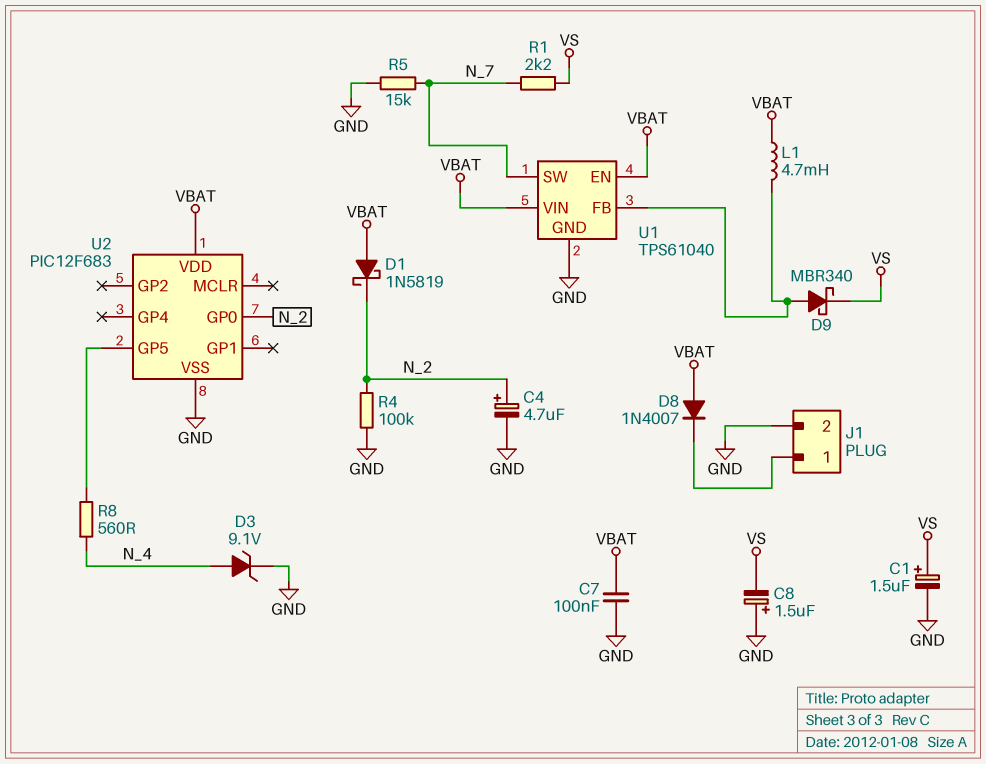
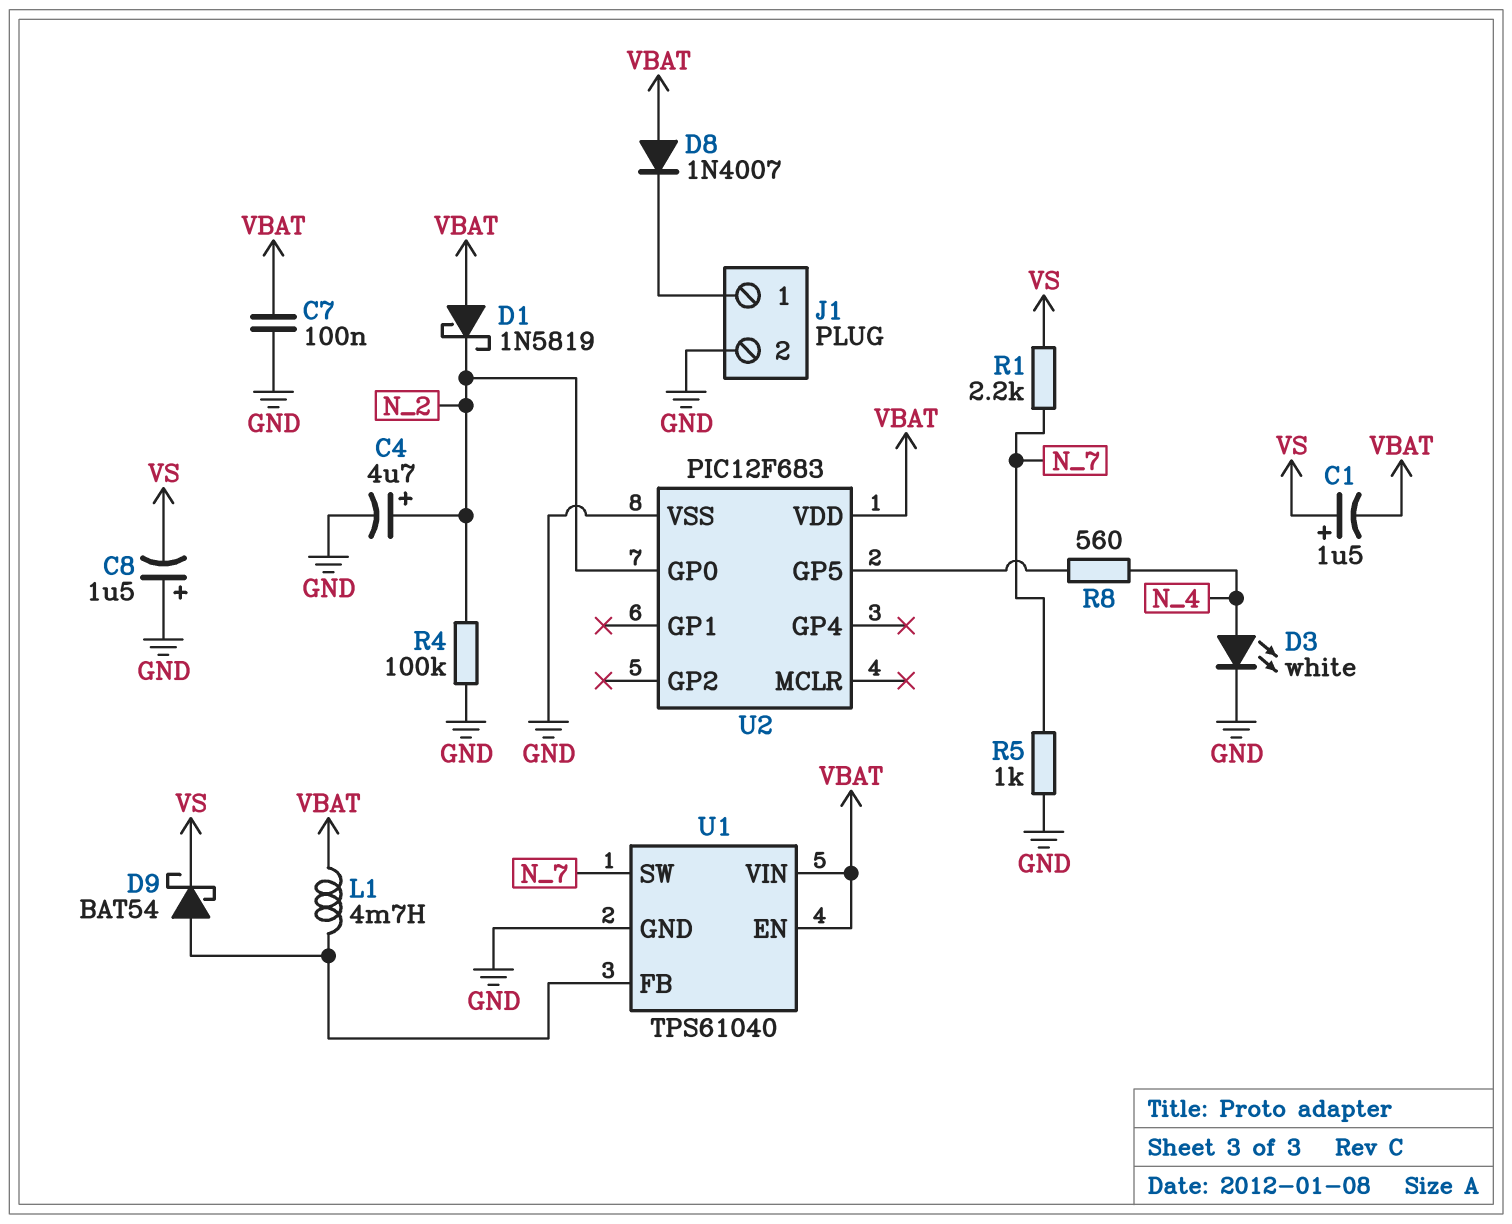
C1: 1.5uF (plus VS, minus GND) -> 1.5uF (plus VS, minus VBAT)
D3: zener 9.1V (A N_4, K GND) -> LED white (A N_4, K GND)
D9: schottky MBR340 (A U1/FB, K VS) -> schottky BAT54 (A U1/FB, K VS)
R5: 15k (GND, N_7) -> 1k (GND, N_7)

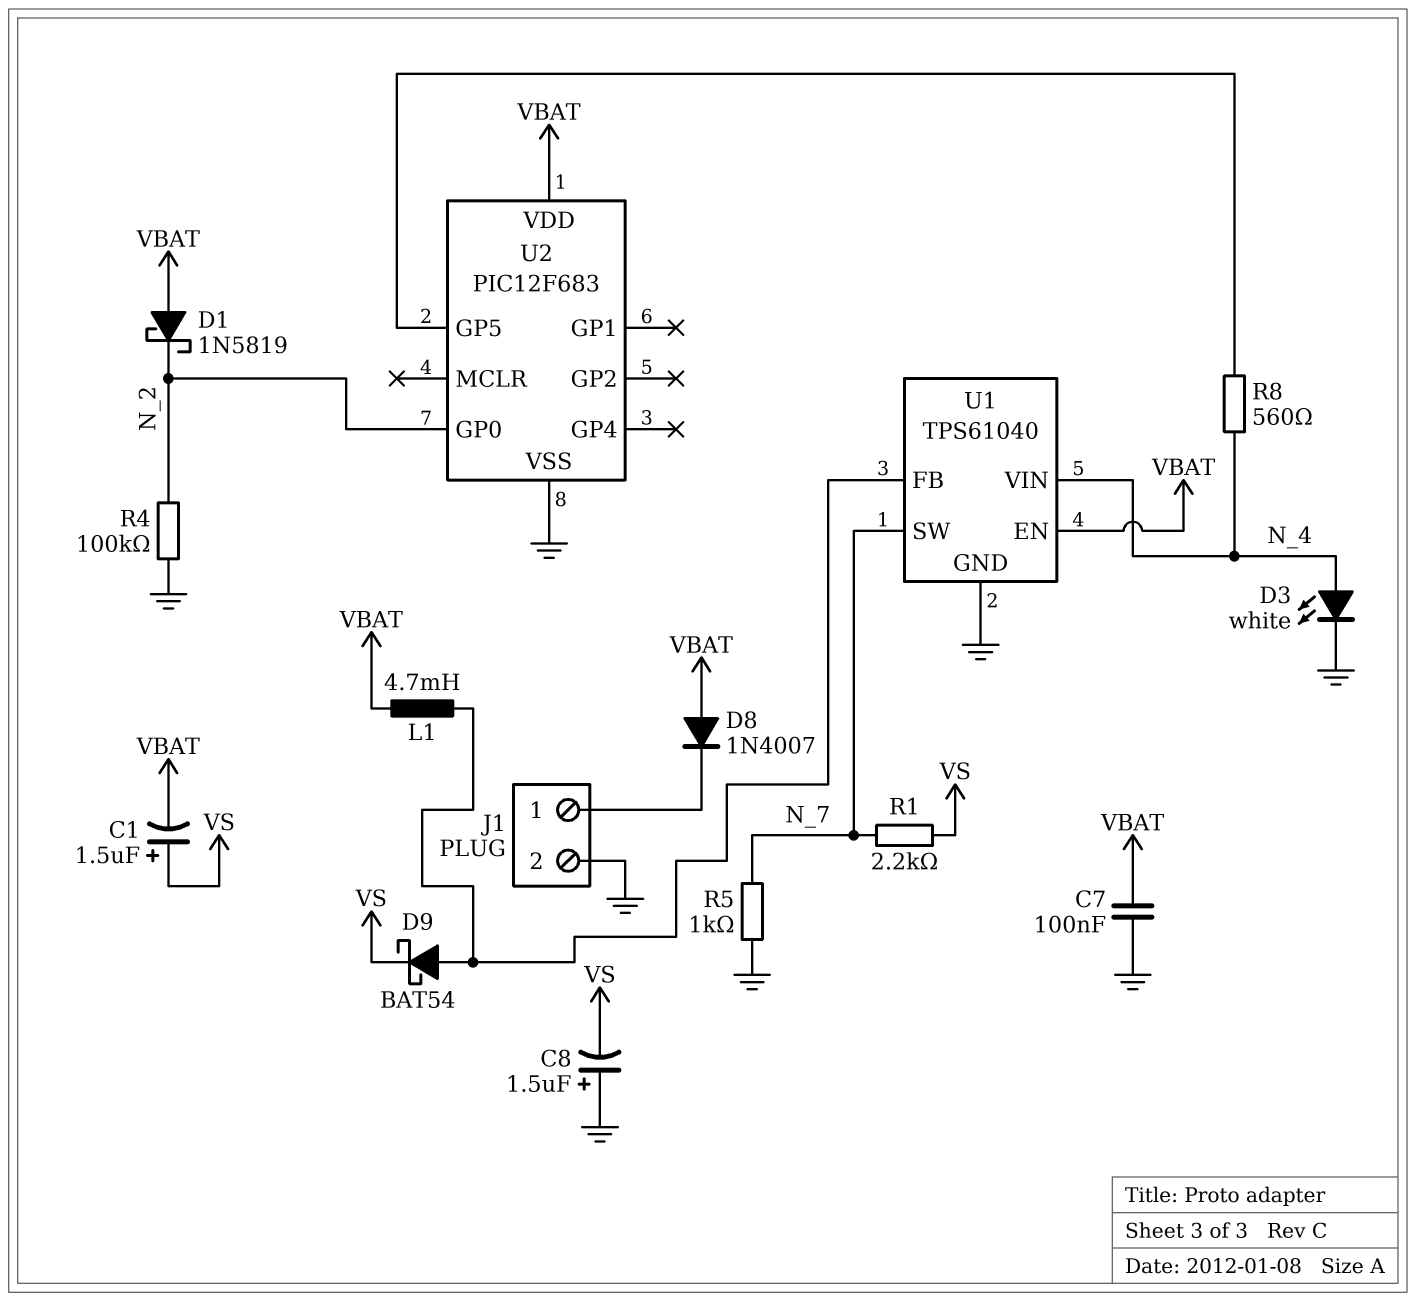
C4: 4.7uF (plus N_2, minus GND) -> none
U1 pin VIN: VBAT -> N_4

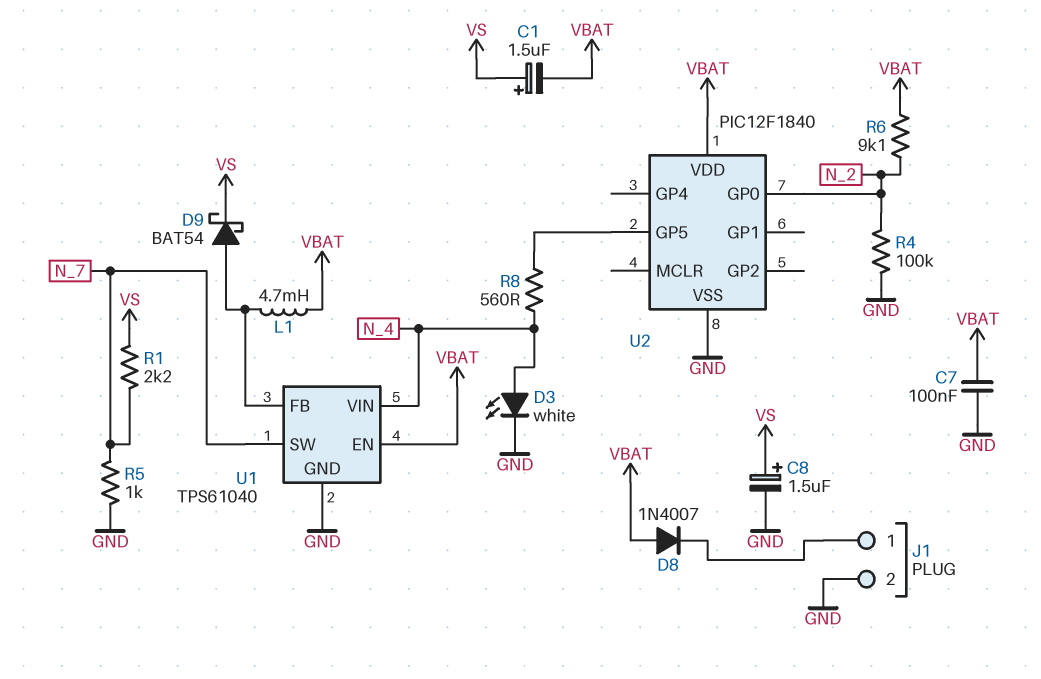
C8: 1.5uF (plus GND, minus VS) -> 1.5uF (plus VS, minus GND)
D1: schottky 1N5819 (A VBAT, K N_2) -> none
R6: none -> 9.1k (N_2, VBAT)
U2: PIC12F683 -> PIC12F1840

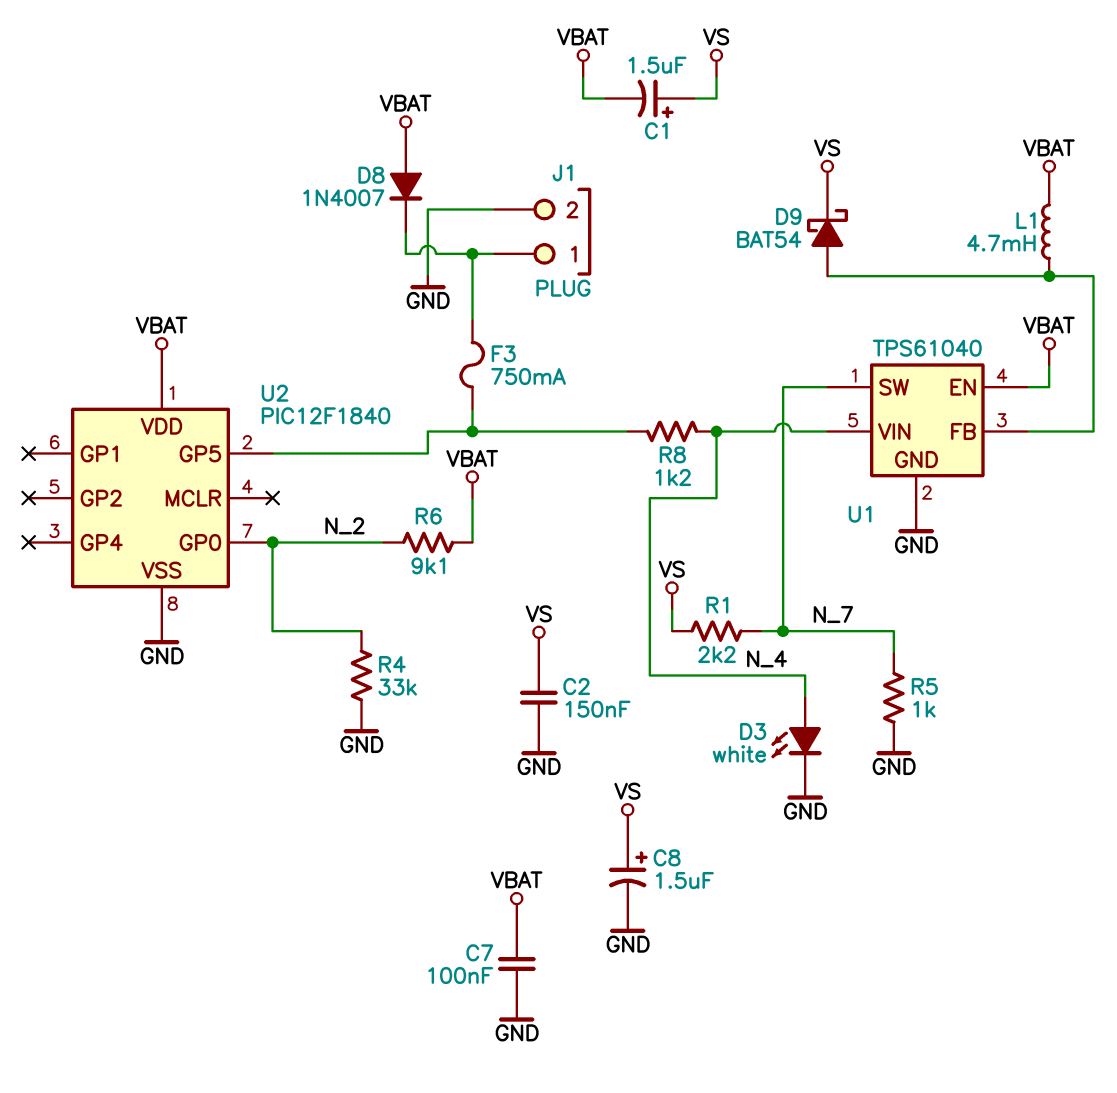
C2: none -> 150nF (GND, VS)
F3: none -> 750mA (J1/1, U2/GP5)
R4: 100k (GND, N_2) -> 33k (GND, N_2)
R8: 560 (N_4, U2/GP5) -> 1.2k (N_4, U2/GP5)

